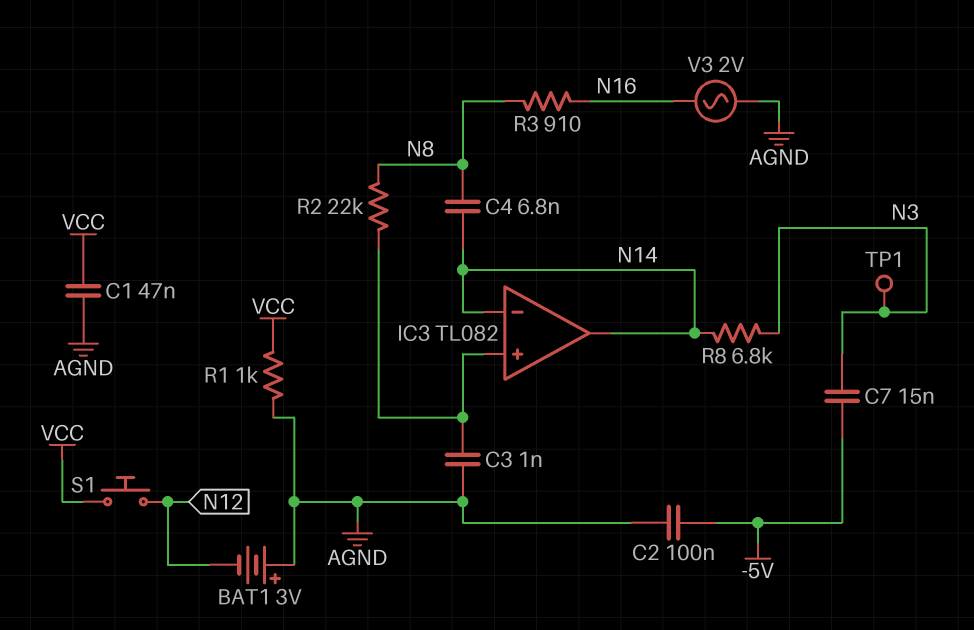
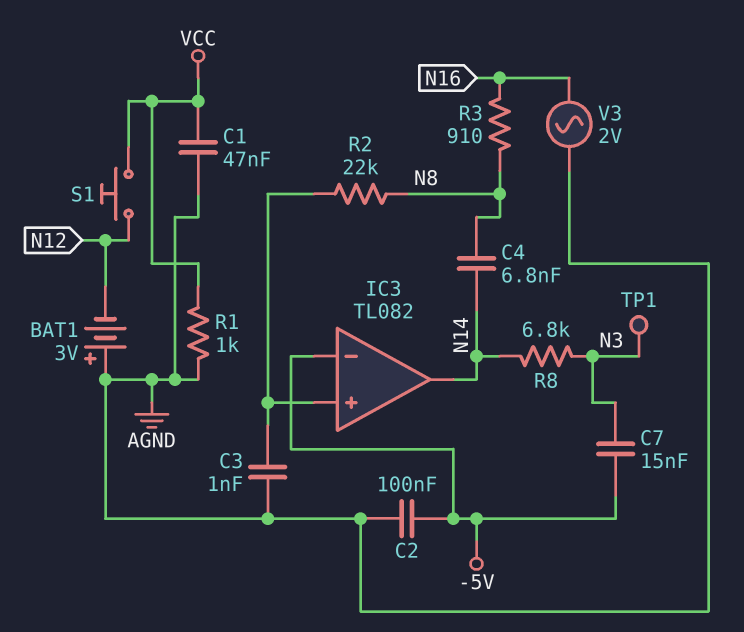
IC3 pin in-: N14 -> -5V

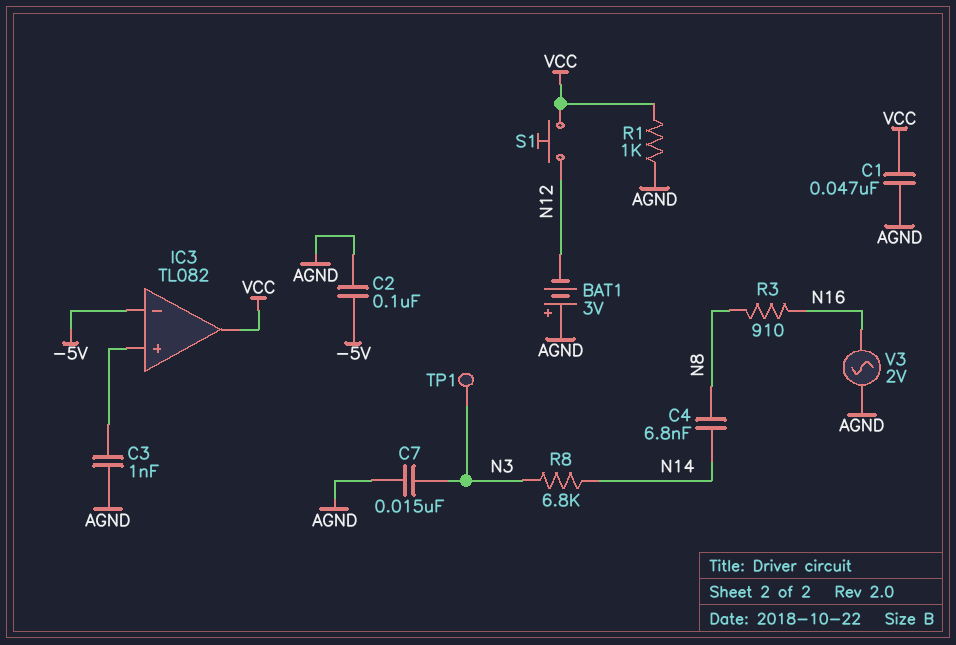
C7: 15nF (-5V, N3) -> 15nF (AGND, N3)
IC3 pin out: N14 -> VCC
R2: 22k (IC3/in+, N8) -> none

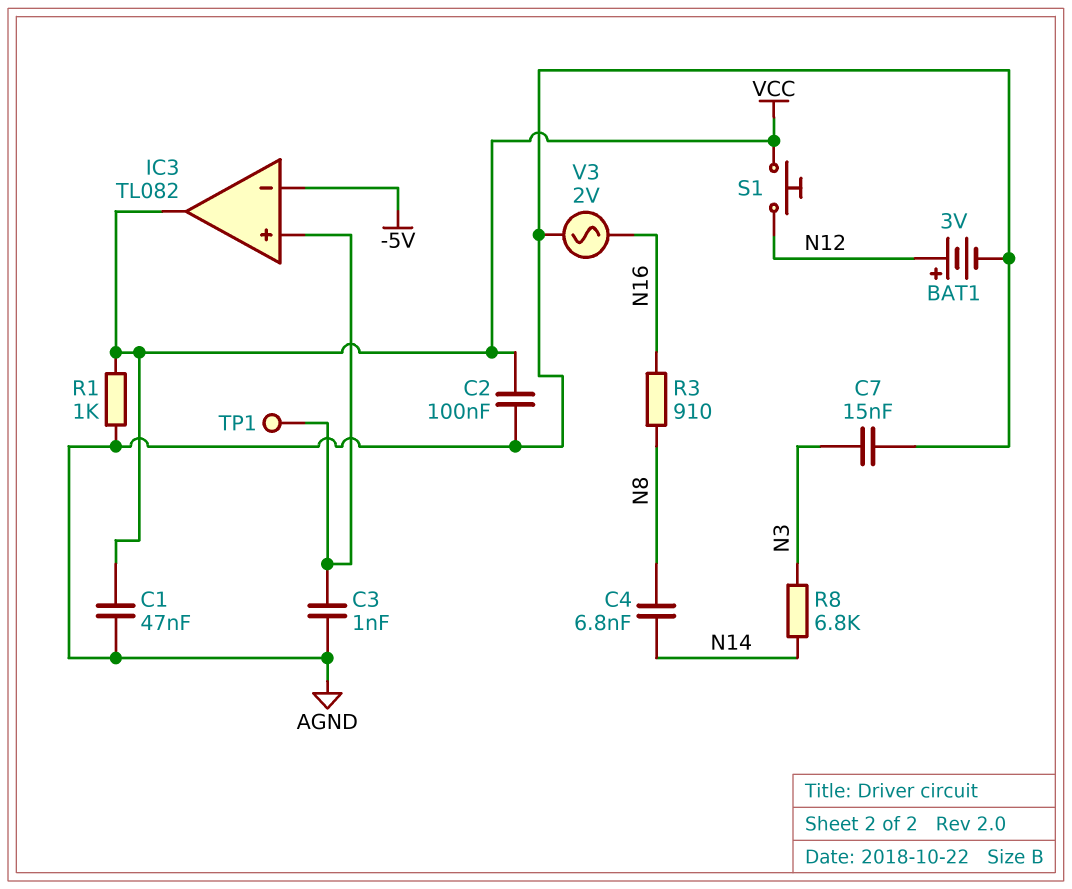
BAT1: 3V (plus AGND, minus N12) -> 3V (plus N12, minus AGND)
C2: 100nF (-5V, AGND) -> 100nF (AGND, VCC)
TP1: test point (N3) -> test point (IC3/in+)

